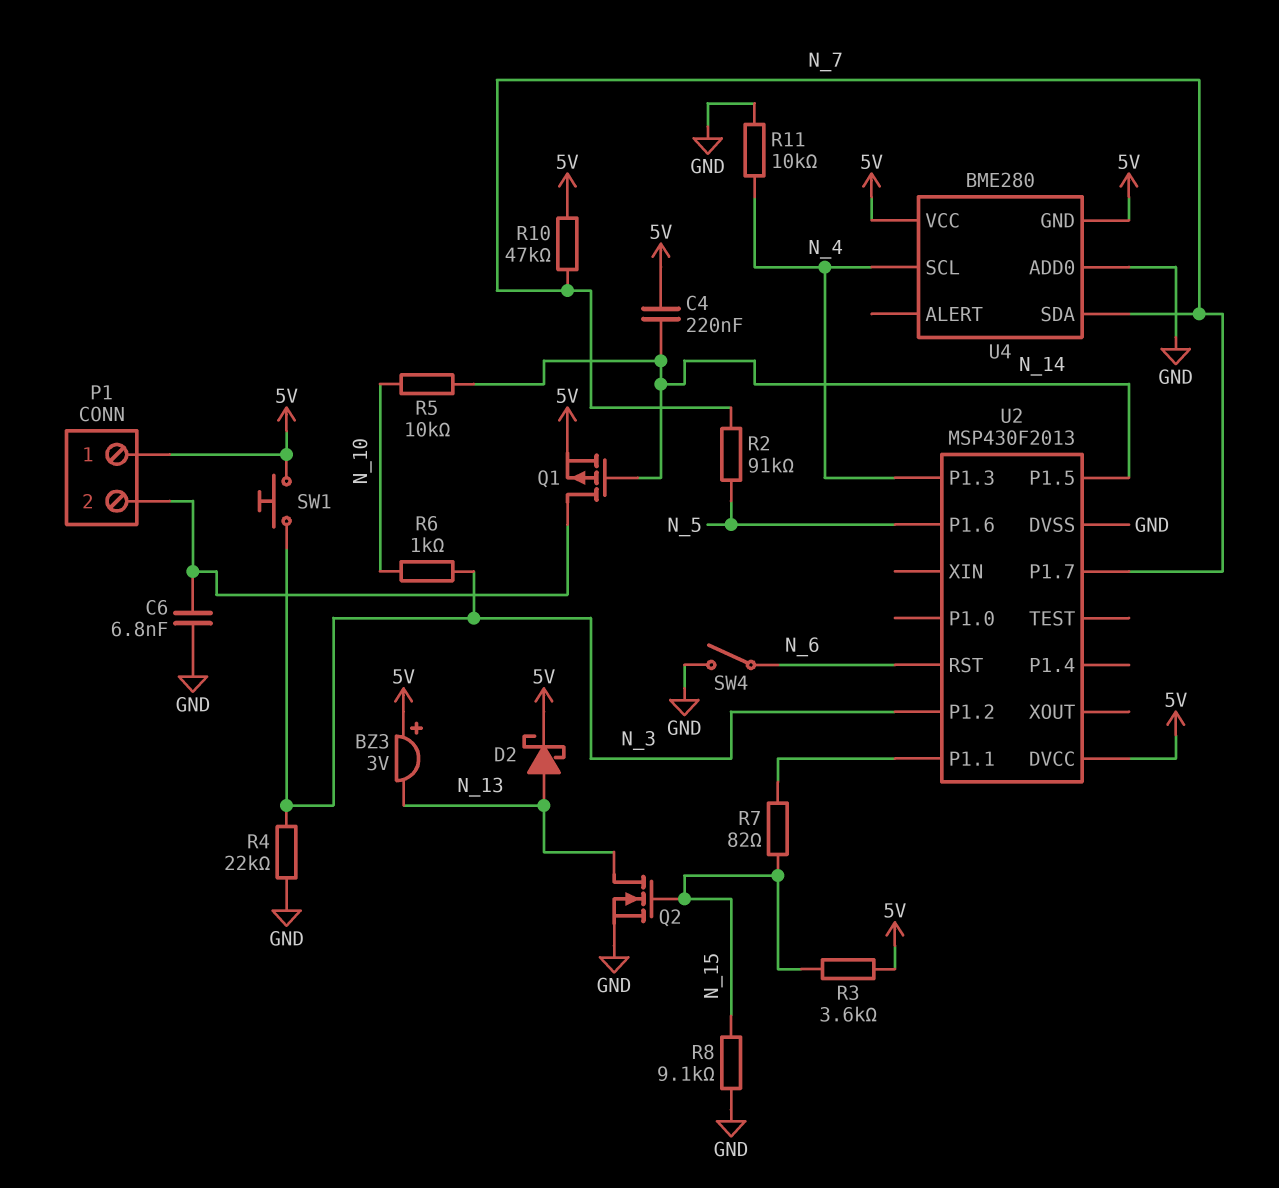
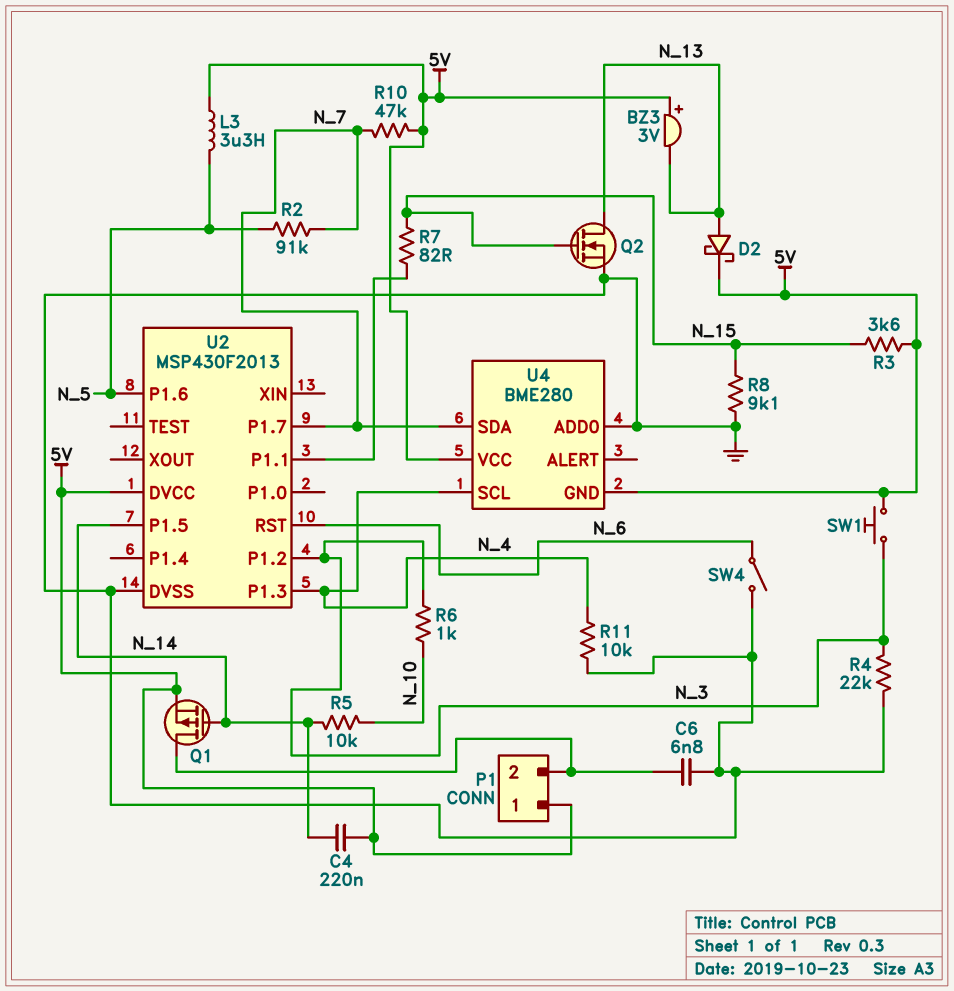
L3: none -> 3.3uH (5V, N_5)

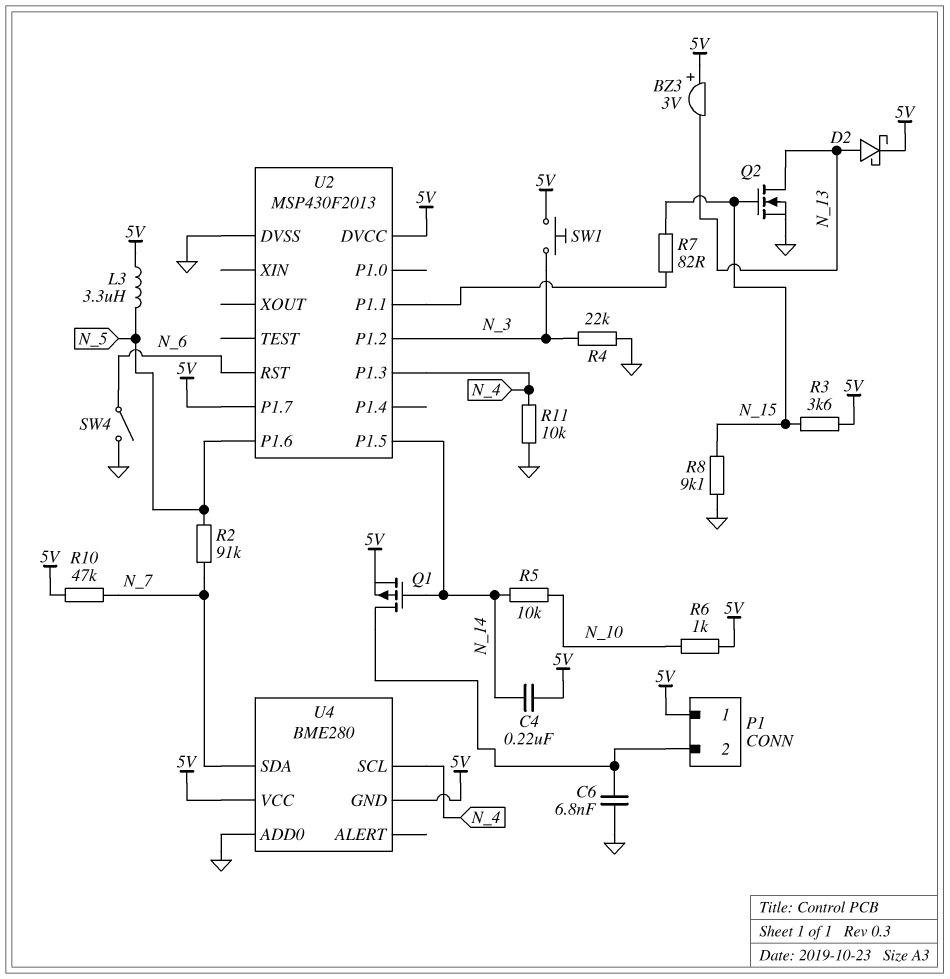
R6: 1k (N_3, N_10) -> 1k (5V, N_10)
U2 pin P1.7: N_7 -> 5V

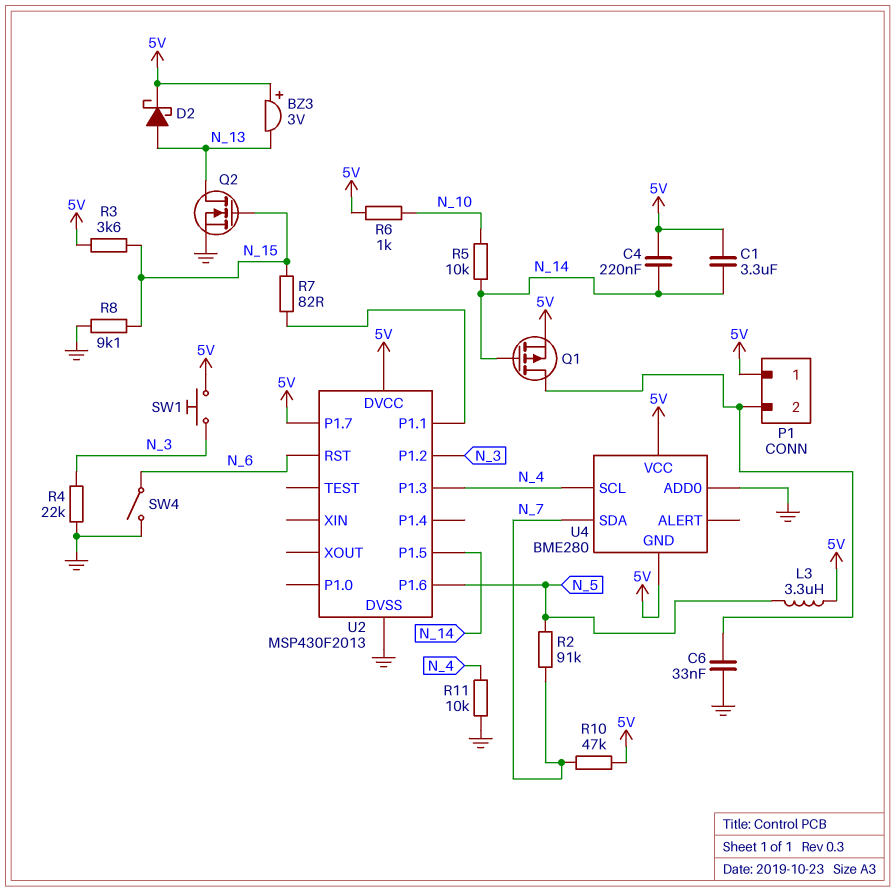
C1: none -> 3.3uF (5V, N_14)
C6: 6.8nF (GND, P1/2) -> 33nF (GND, P1/2)

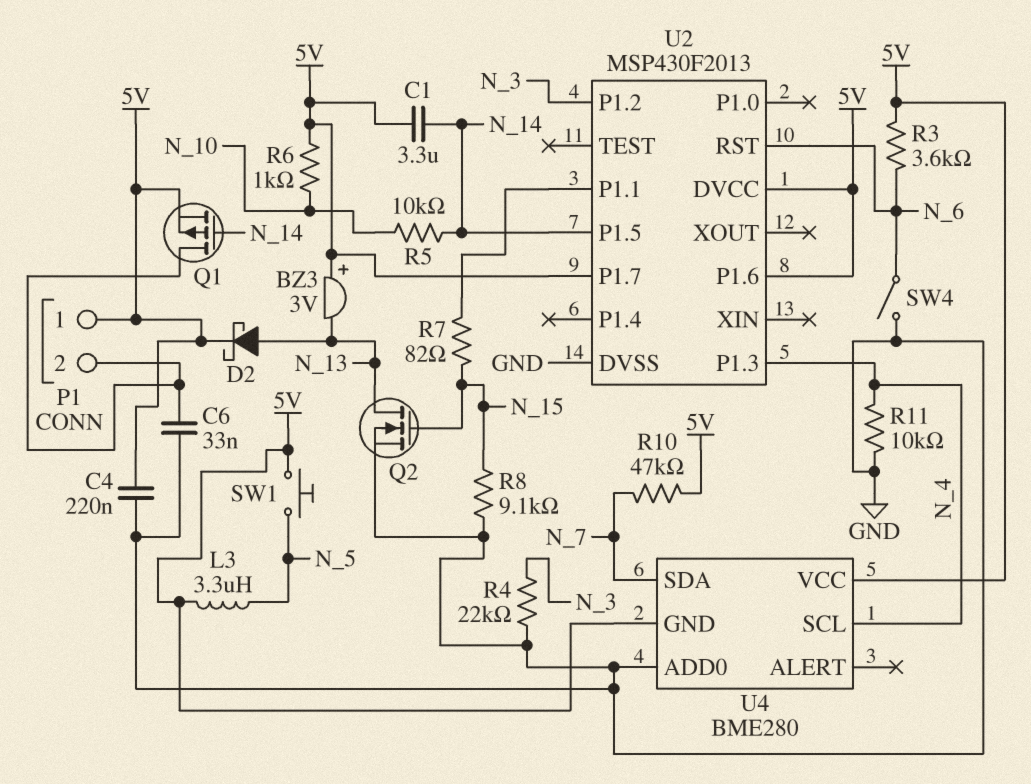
C4: 220nF (5V, N_14) -> 220nF (5V, GND)
R2: 91k (N_5, N_7) -> none
R3: 3.6k (5V, N_15) -> 3.6k (5V, N_6)
SW1: button (5V, N_3) -> button (5V, N_5)
U2 pin P1.6: N_5 -> 5V

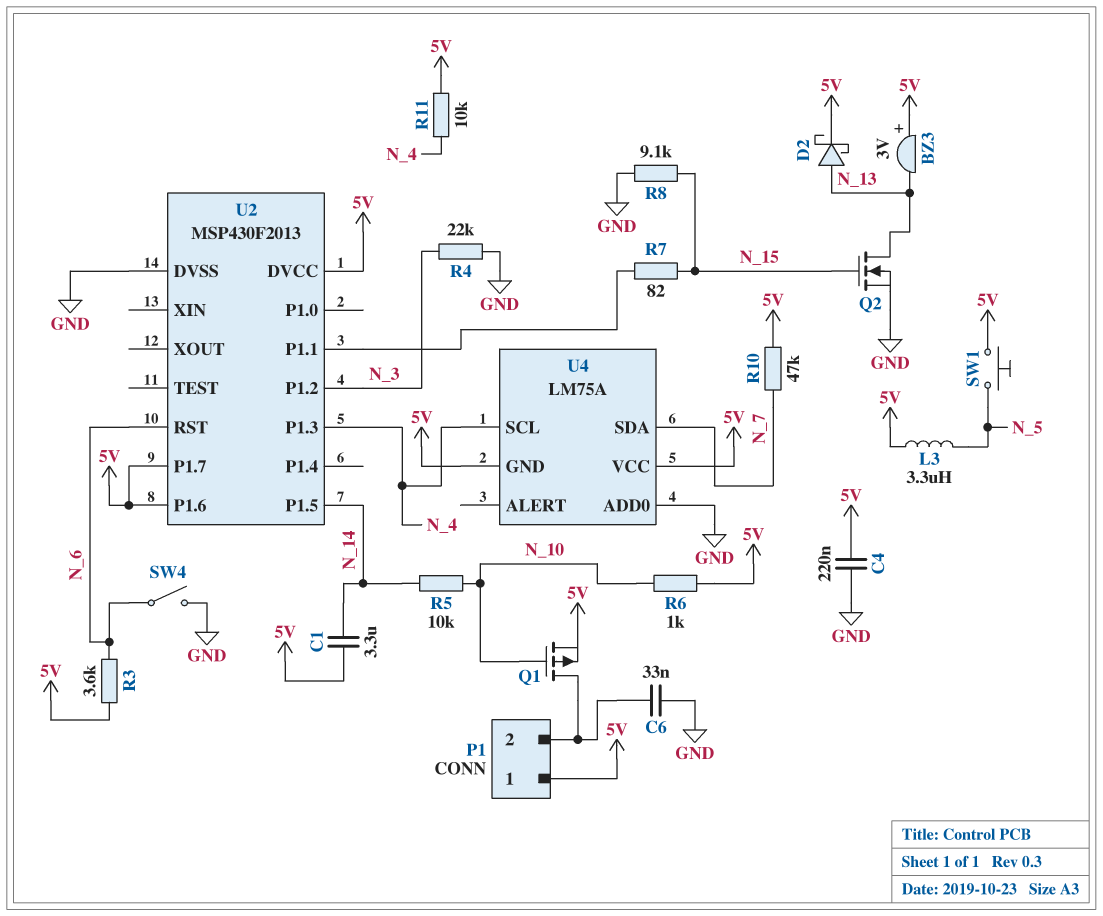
Q1: PMOS (G N_14, D P1/2, S 5V) -> PMOS (G N_10, D P1/2, S 5V)
R11: 10k (GND, N_4) -> 10k (5V, N_4)
U4: BME280 -> LM75A

